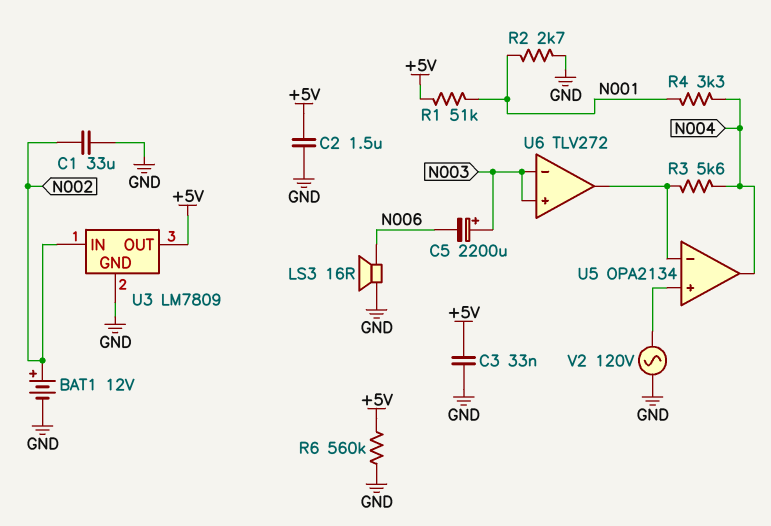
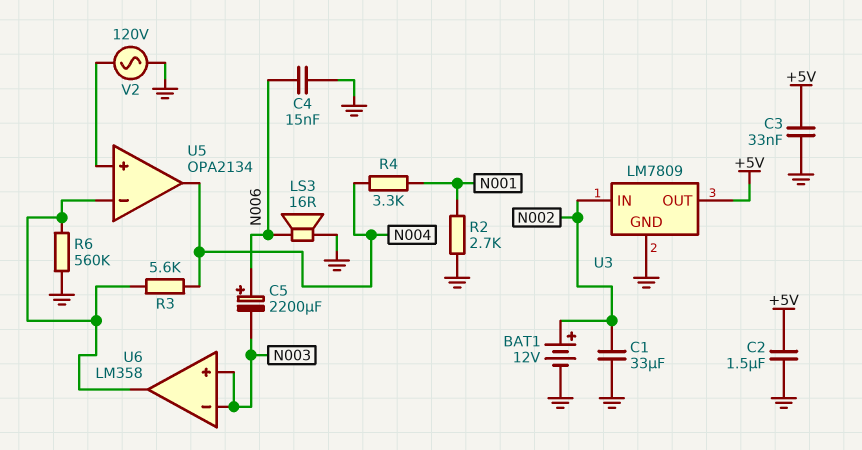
C4: none -> 15nF (GND, N006)
C5: 2200uF (plus N003, minus N006) -> 2200uF (plus N006, minus N003)
R1: 51k (+5V, N001) -> none
R6: 560k (+5V, GND) -> 560k (GND, U5/in-)
U6: TLV272 -> LM358

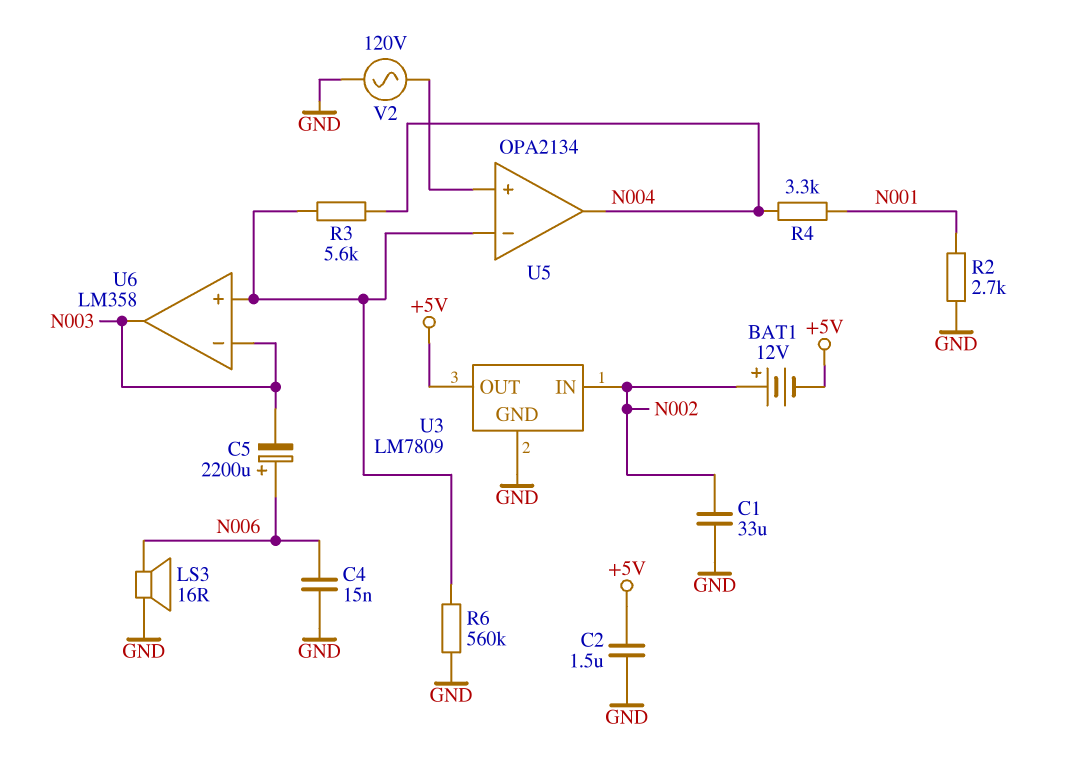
BAT1: 12V (plus N002, minus GND) -> 12V (plus N002, minus +5V)
C3: 33nF (+5V, GND) -> none
U6 pin in+: N003 -> U5/in-
U6 pin out: U5/in- -> N003

